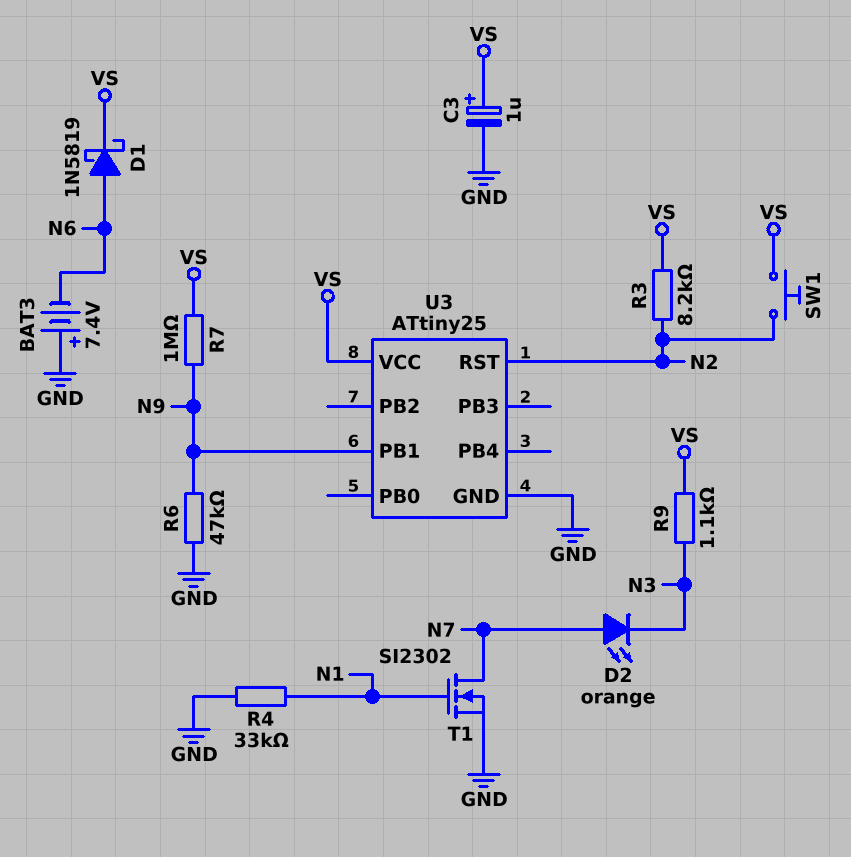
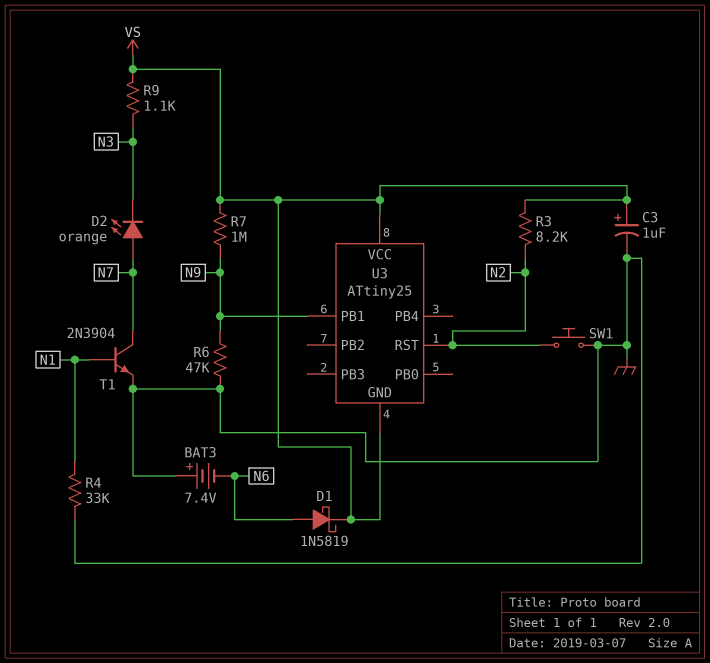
SW1: button (N2, VS) -> button (GND, N2)
T1: NMOS SI2302 (G N1, D N7, S GND) -> NPN 2N3904 (B N1, C N7, E GND)
U3 pin GND: GND -> VS

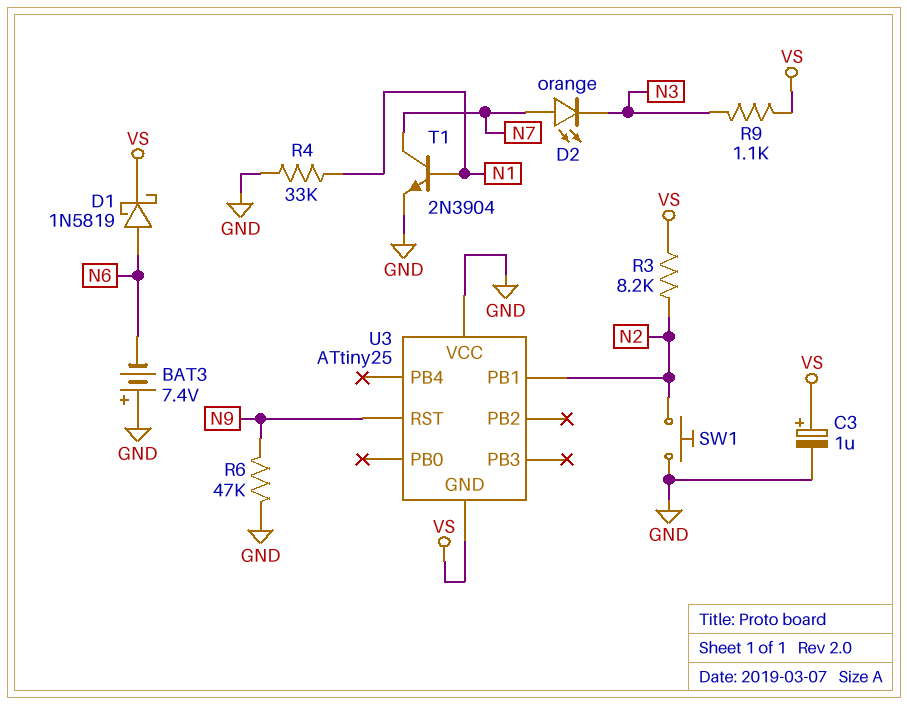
R7: 1M (N9, VS) -> none
U3 pin PB1: N9 -> N2
U3 pin RST: N2 -> N9
U3 pin VCC: VS -> GND

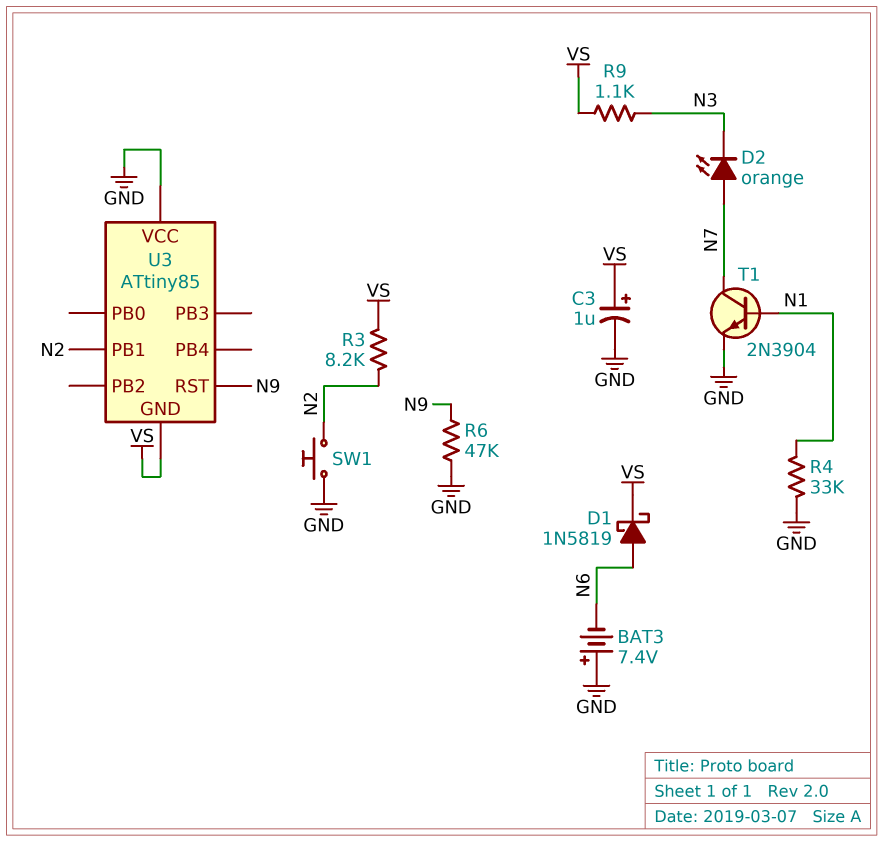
U3: ATtiny25 -> ATtiny85

